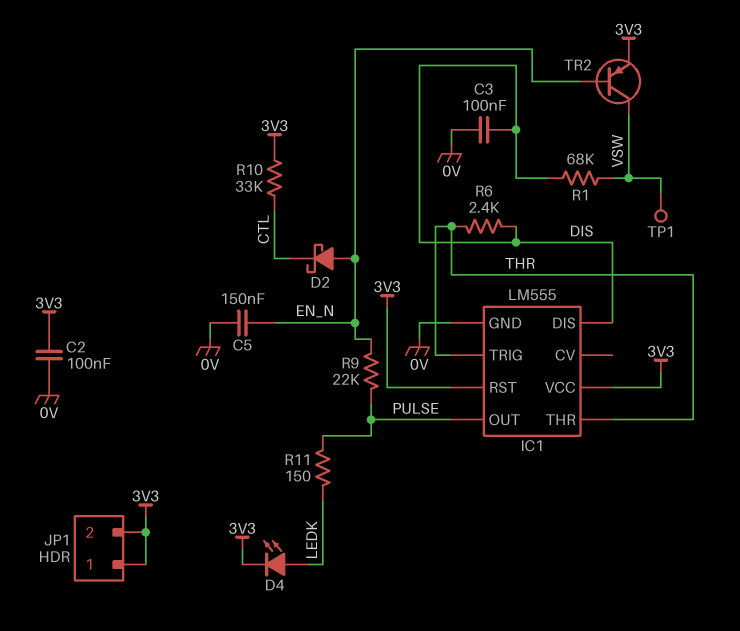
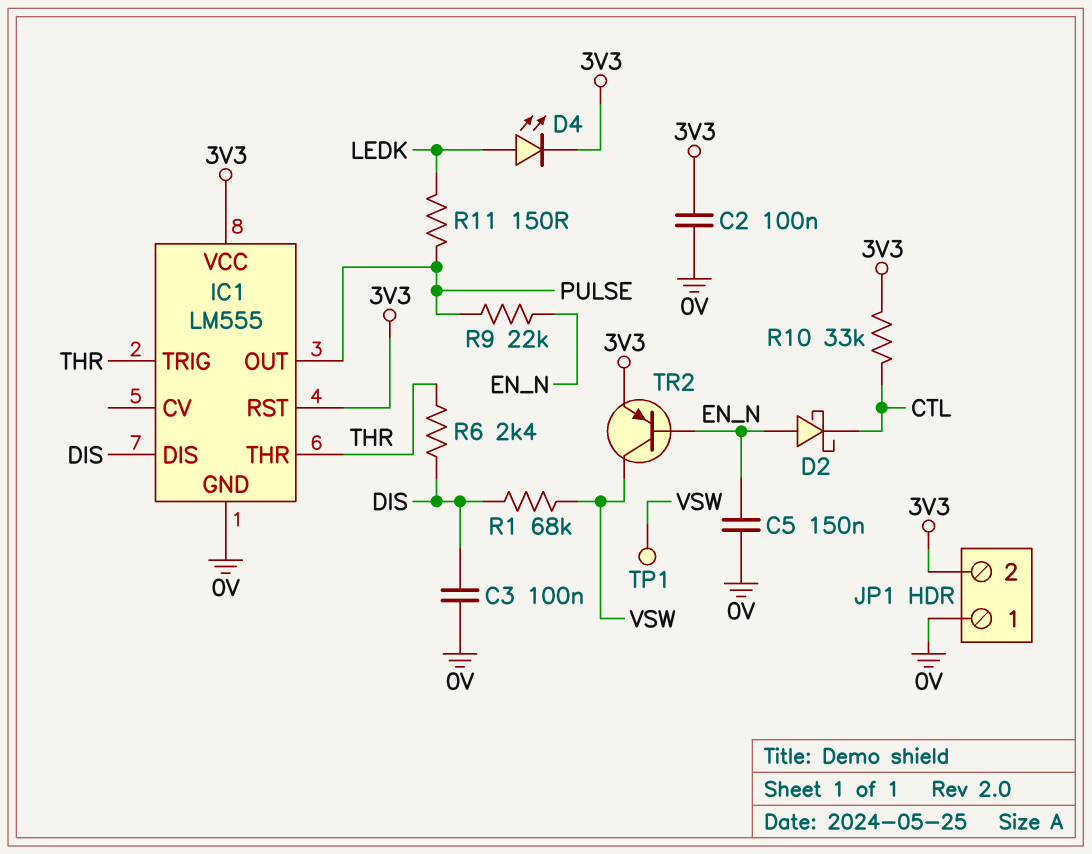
JP1 pin 1: 3V3 -> 0V

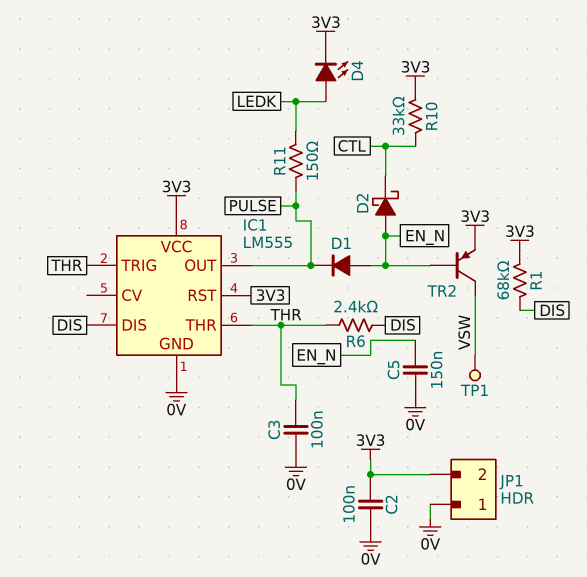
C3: 100nF (0V, DIS) -> 100nF (0V, THR)
D1: none -> diode (A EN_N, K PULSE)
R1: 68k (DIS, VSW) -> 68k (3V3, DIS)
R9: 22k (EN_N, PULSE) -> none

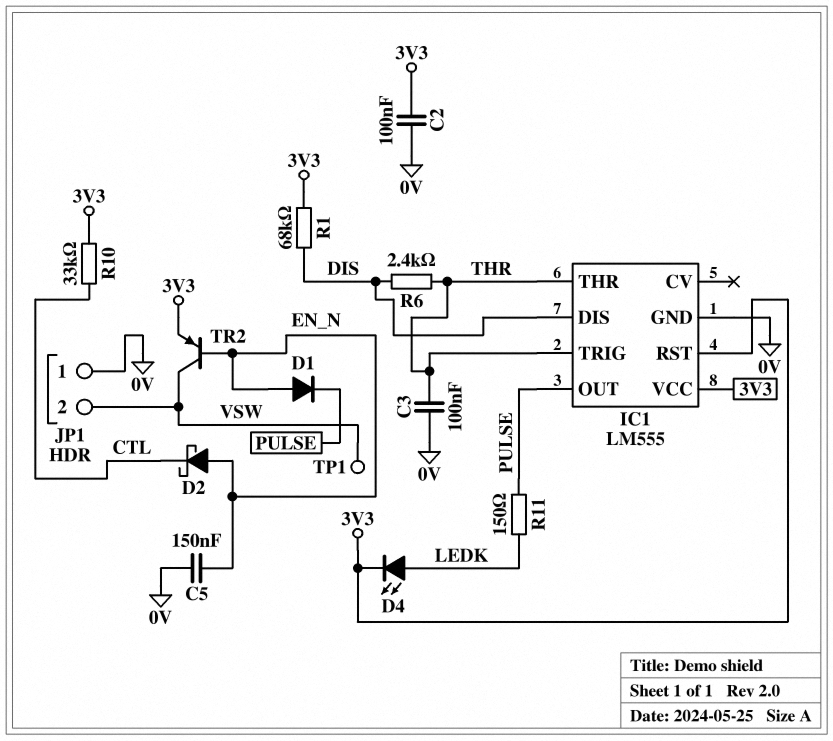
JP1 pin 2: 3V3 -> VSW

